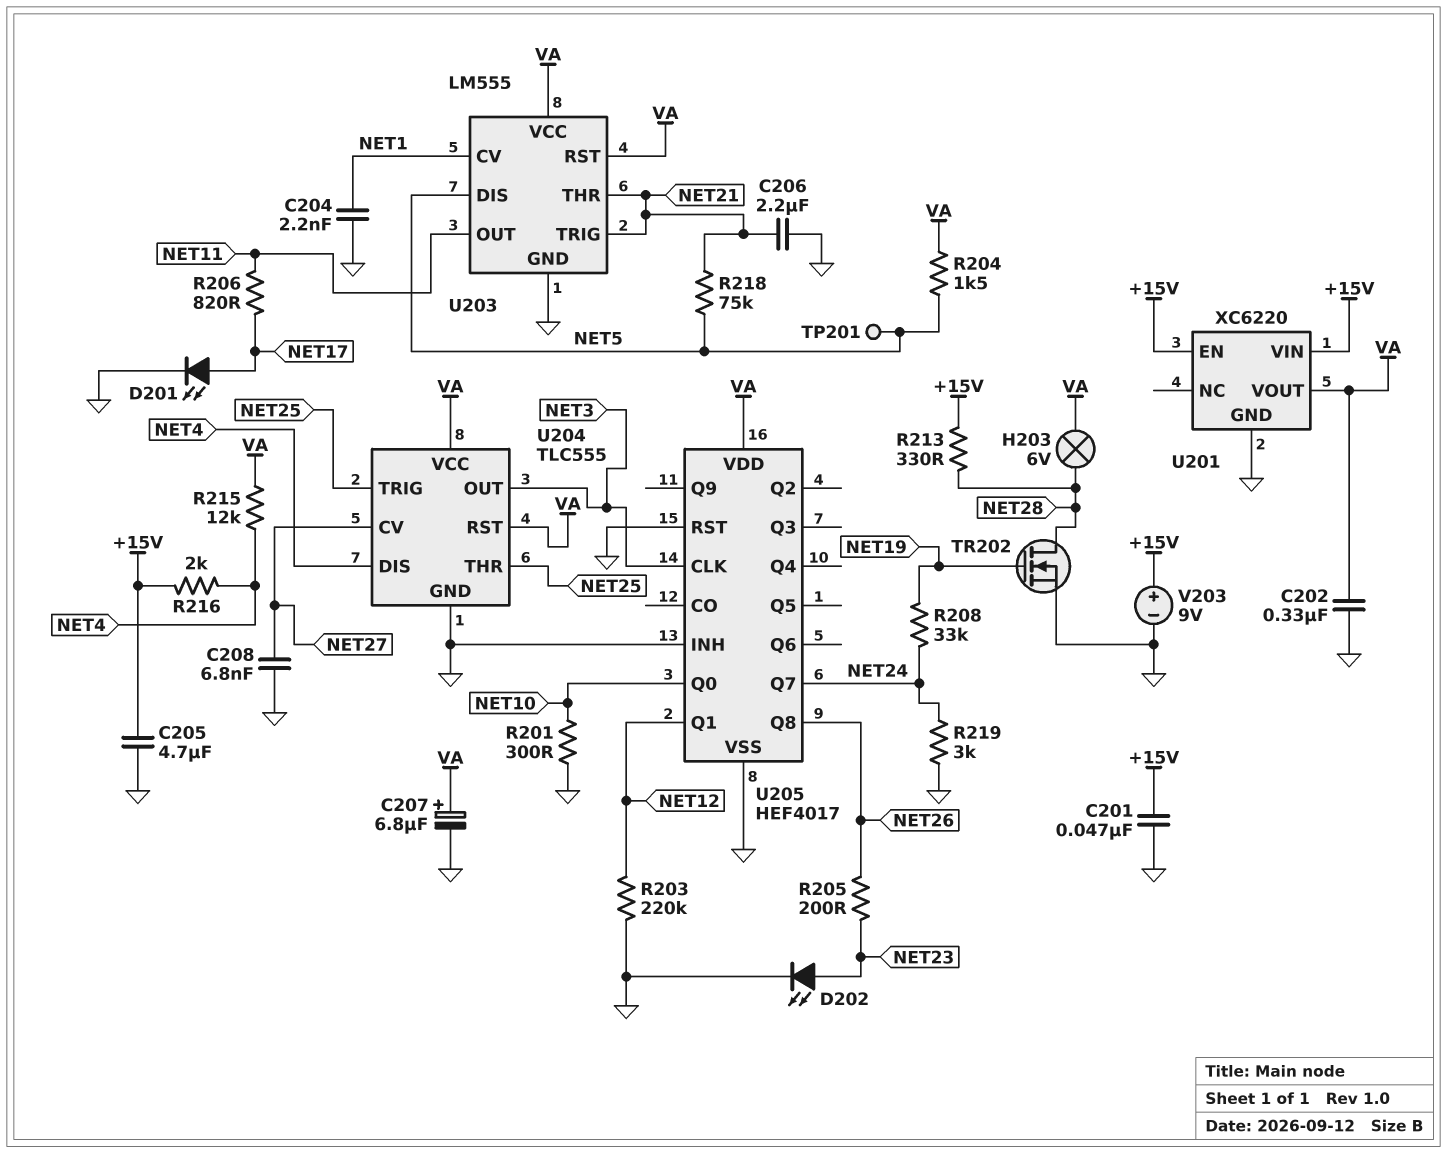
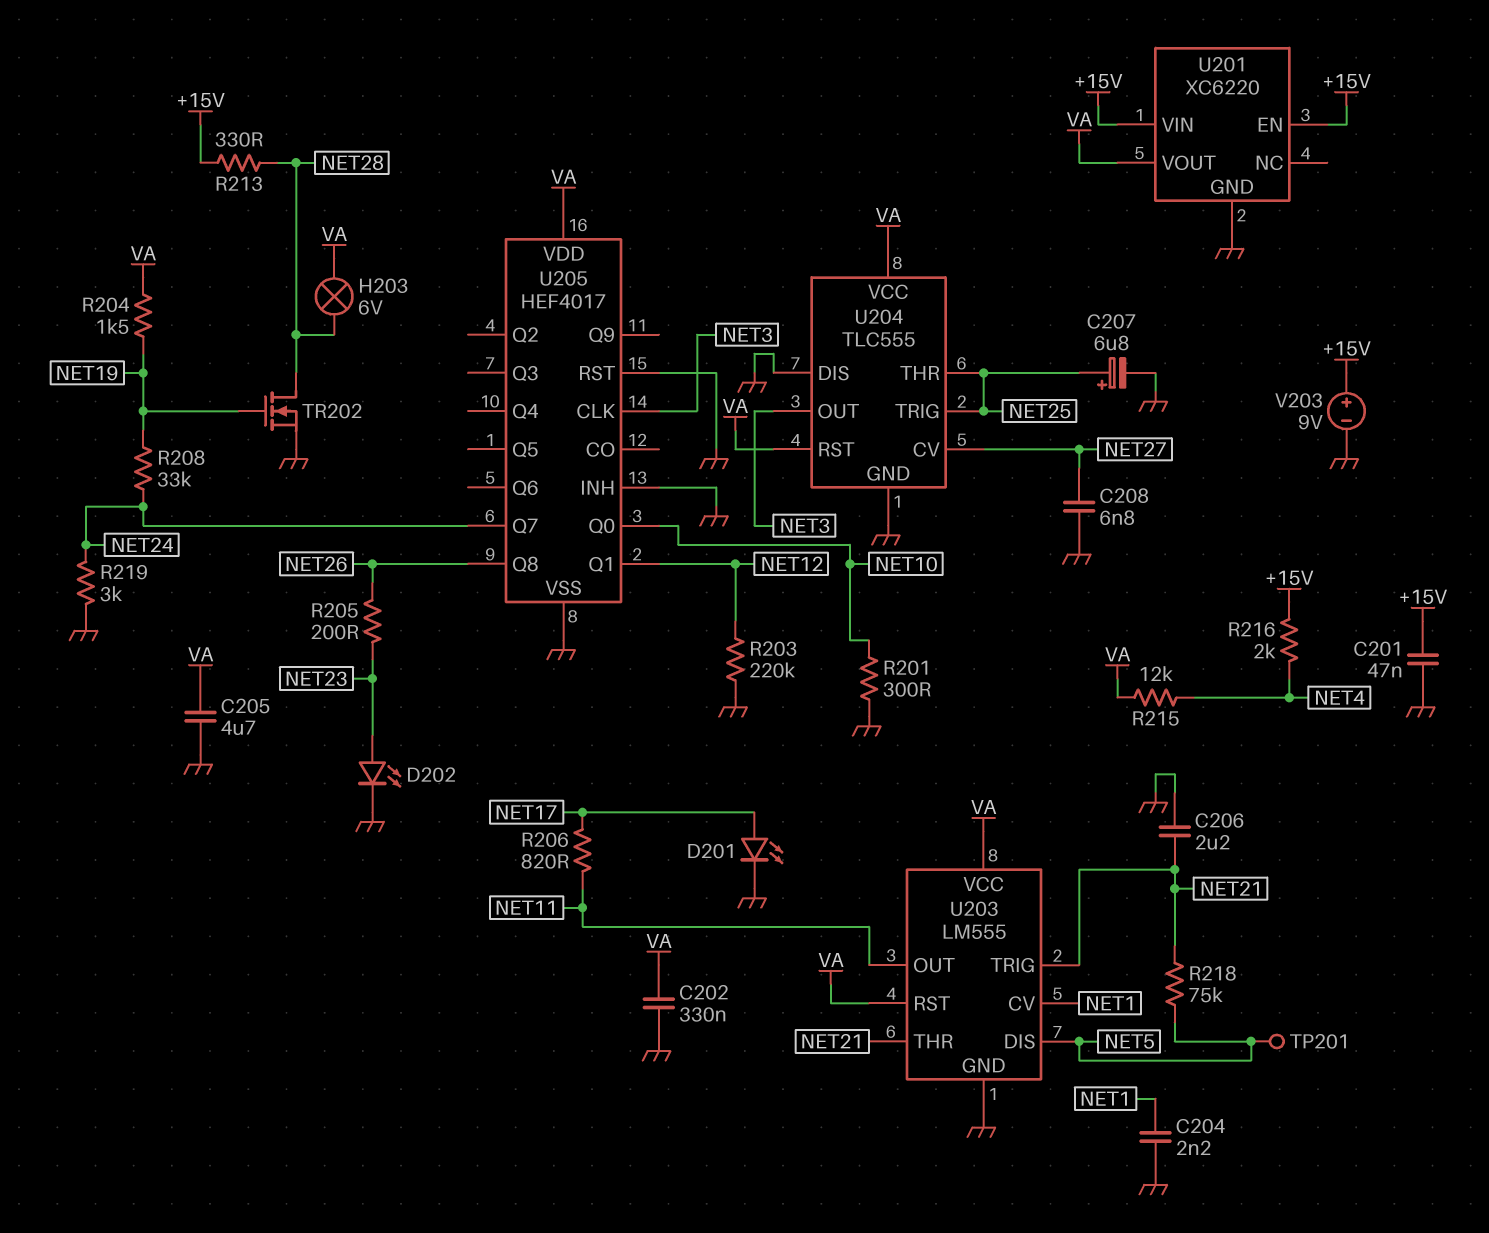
C205: 4.7uF (+15V, GND) -> 4.7uF (GND, VA)
C207: 6.8uF (plus VA, minus GND) -> 6.8uF (plus NET25, minus GND)
R204: 1.5k (NET5, VA) -> 1.5k (NET19, VA)
U204 pin DIS: NET4 -> GND

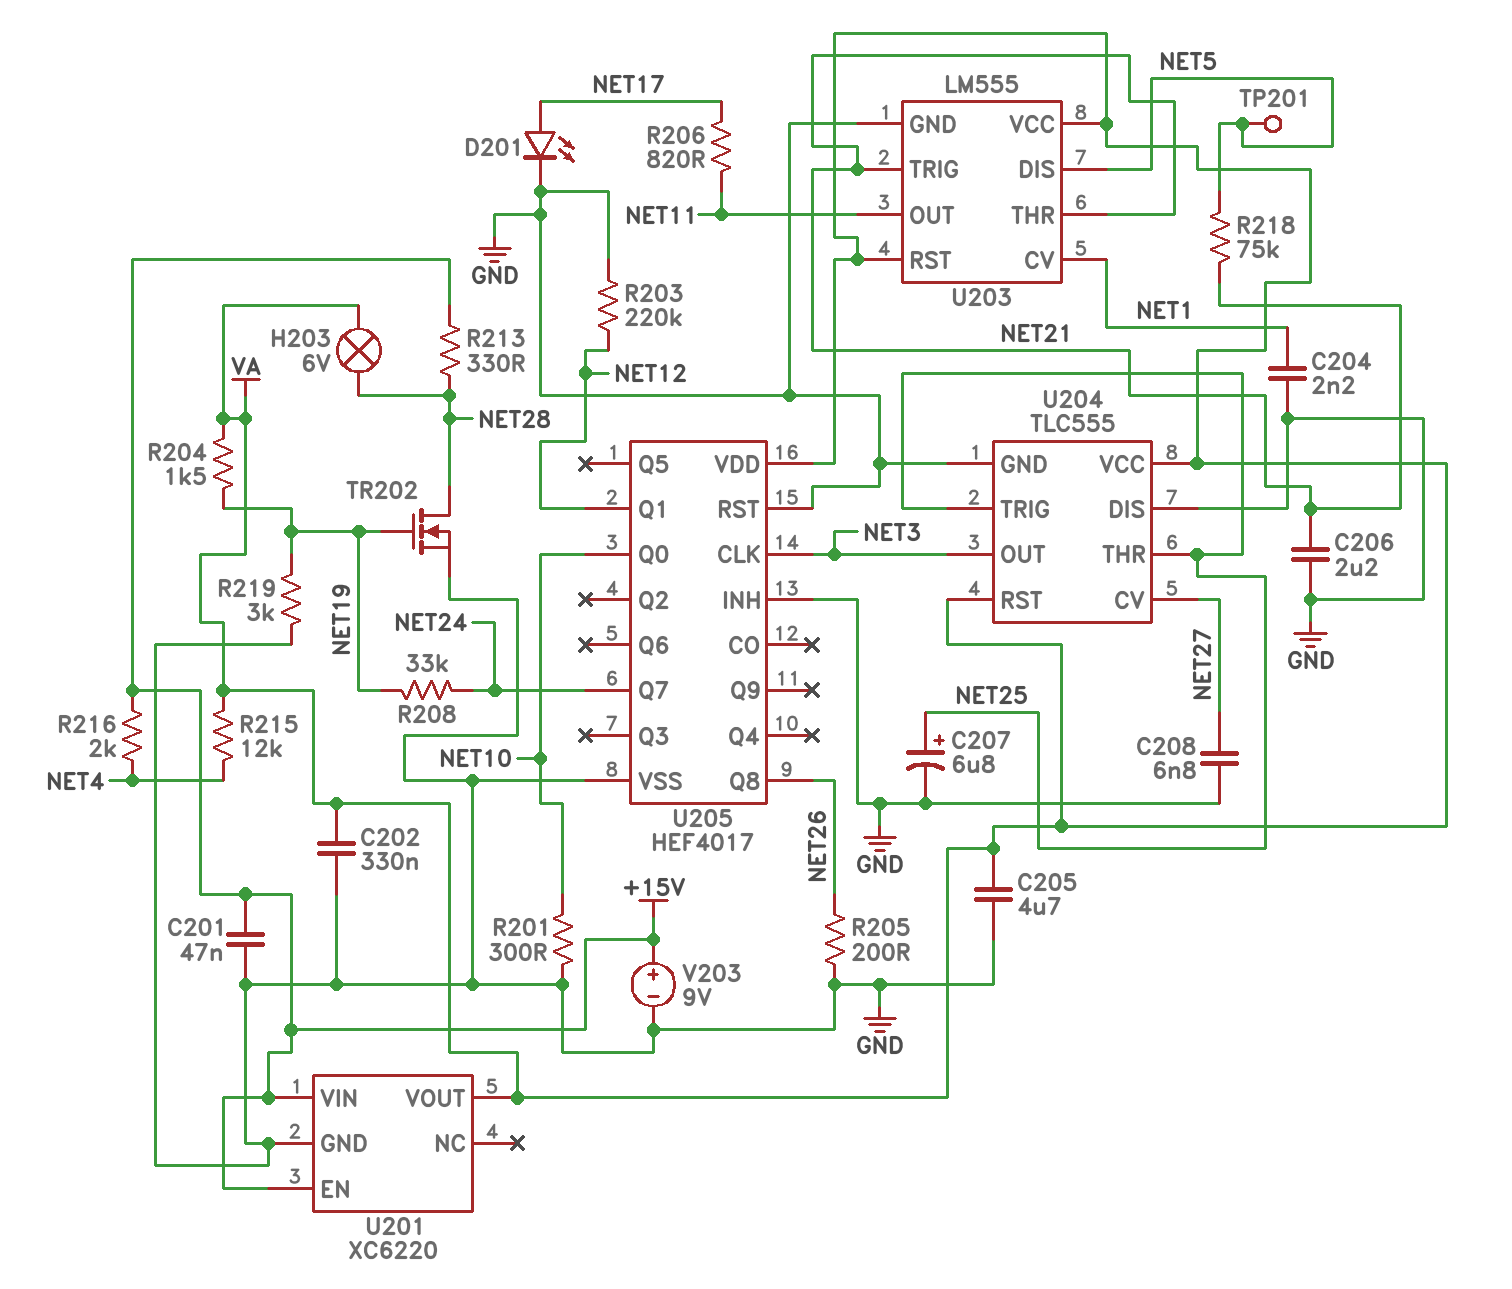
D202: LED (A NET23, K GND) -> none
R205: 200 (NET23, NET26) -> 200 (GND, NET26)
R219: 3k (GND, NET24) -> 3k (GND, NET19)

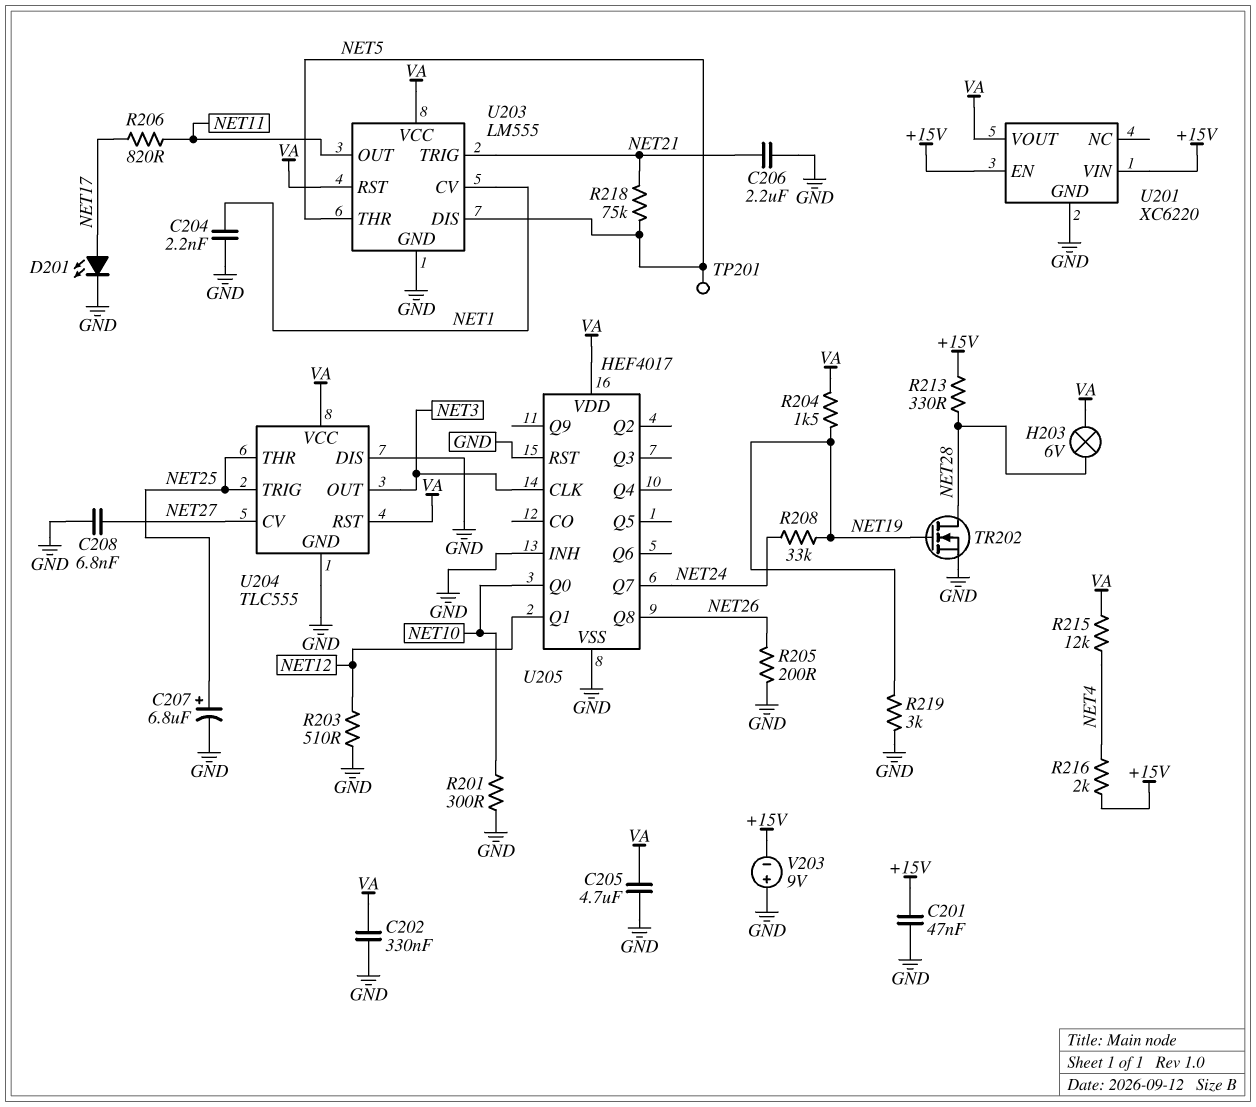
R203: 220k (GND, NET12) -> 510 (GND, NET12)
U203 pin THR: NET21 -> NET5
V203: 9V (plus +15V, minus GND) -> 9V (plus GND, minus +15V)

